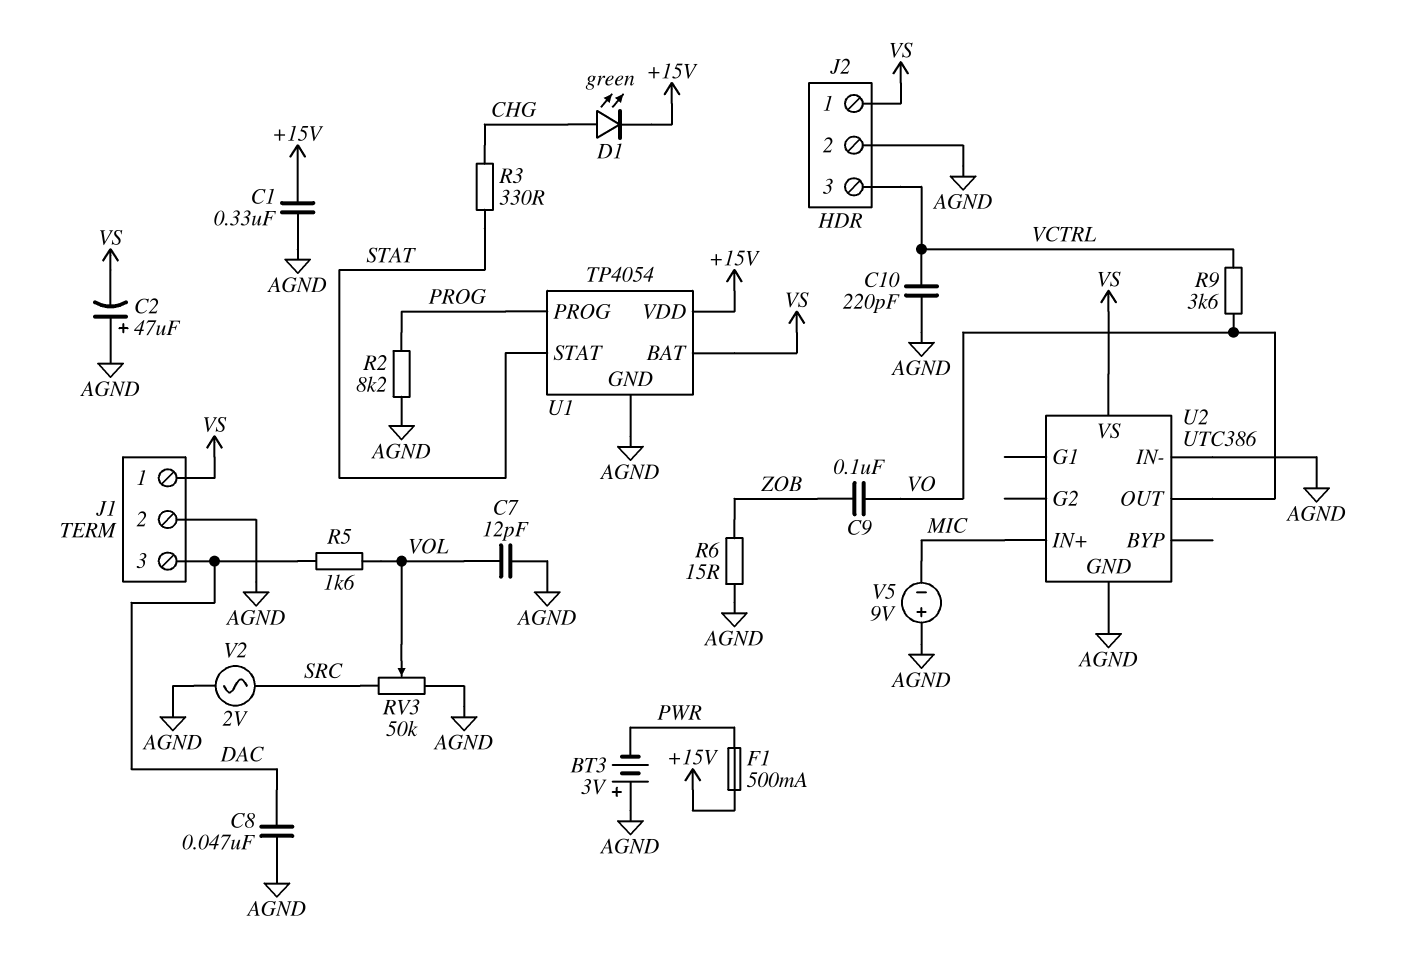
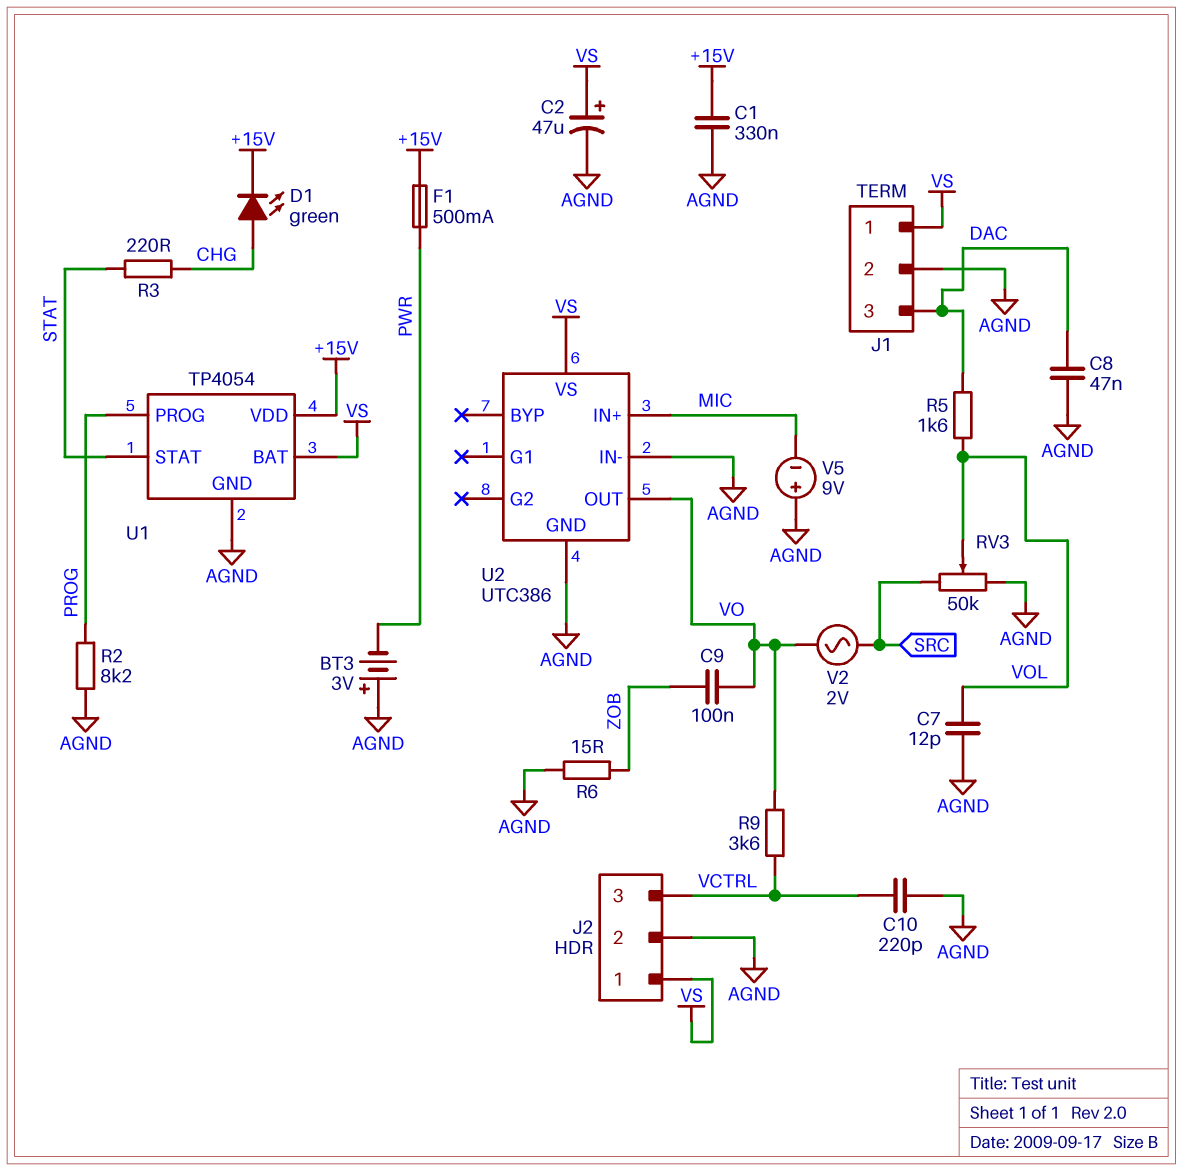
C2: 47uF (plus AGND, minus VS) -> 47uF (plus VS, minus AGND)
R3: 330 (CHG, STAT) -> 220 (CHG, STAT)
V2: AC 2V (AGND, SRC) -> AC 2V (SRC, VO)

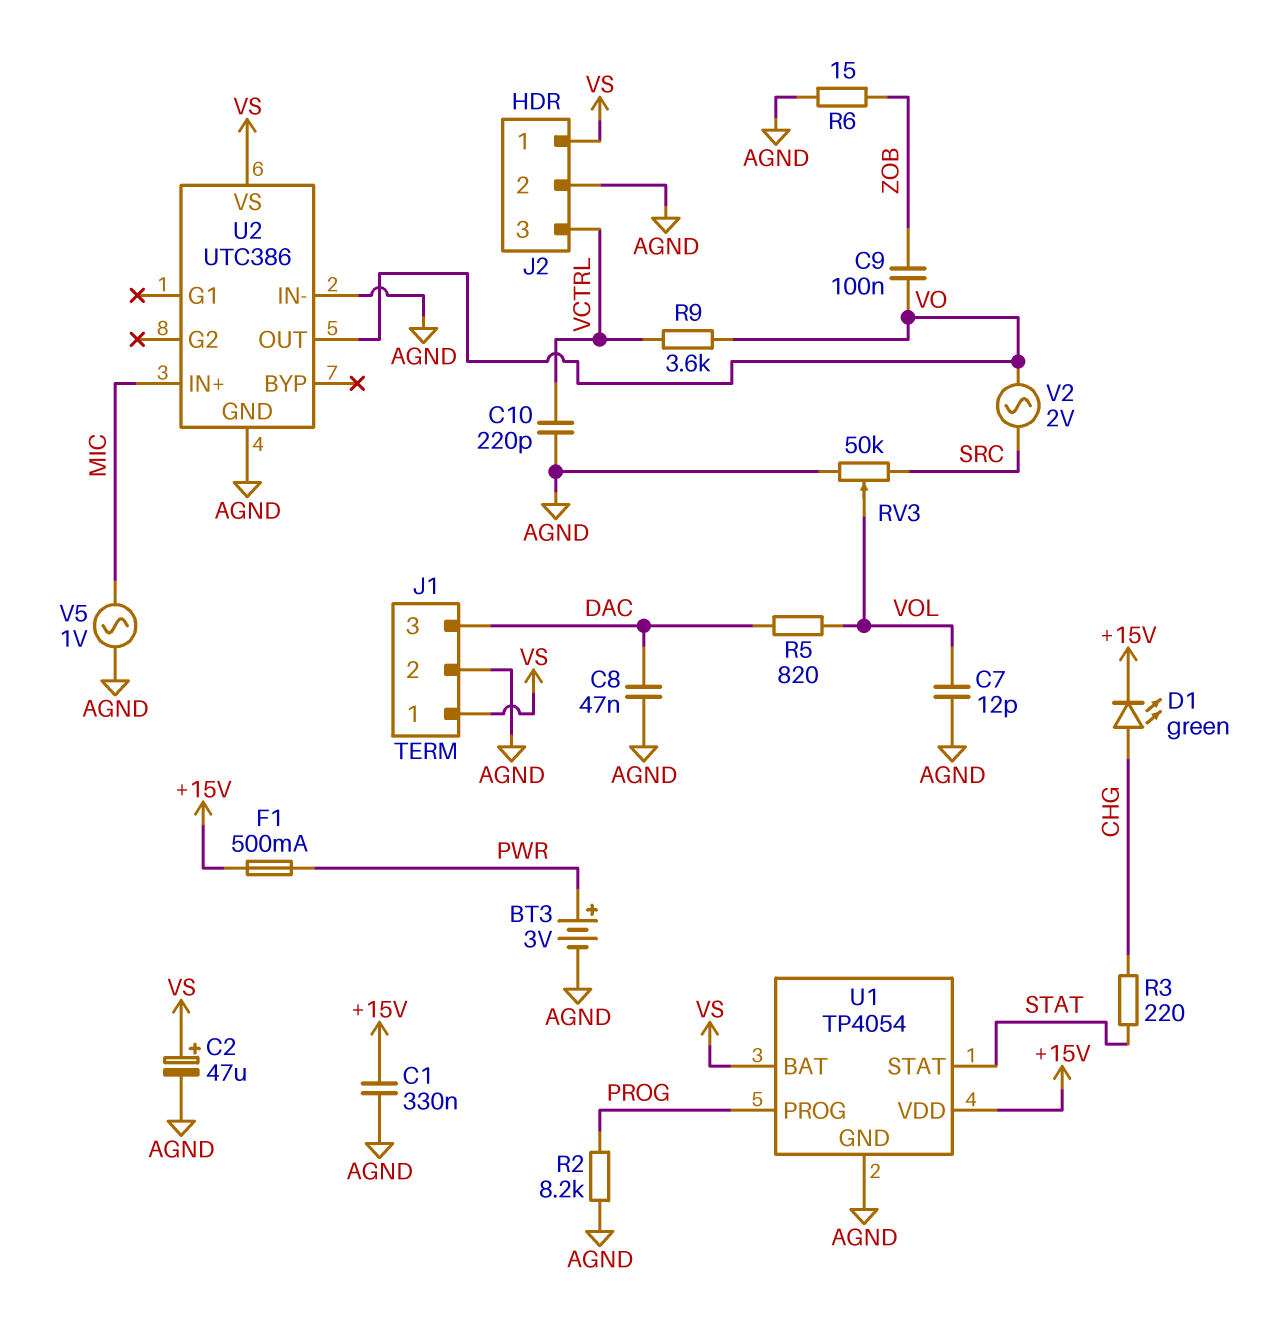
BT3: 3V (plus AGND, minus PWR) -> 3V (plus PWR, minus AGND)
R5: 1.6k (DAC, VOL) -> 820 (DAC, VOL)
V5: 9V (plus AGND, minus MIC) -> AC 1V (AGND, MIC)

